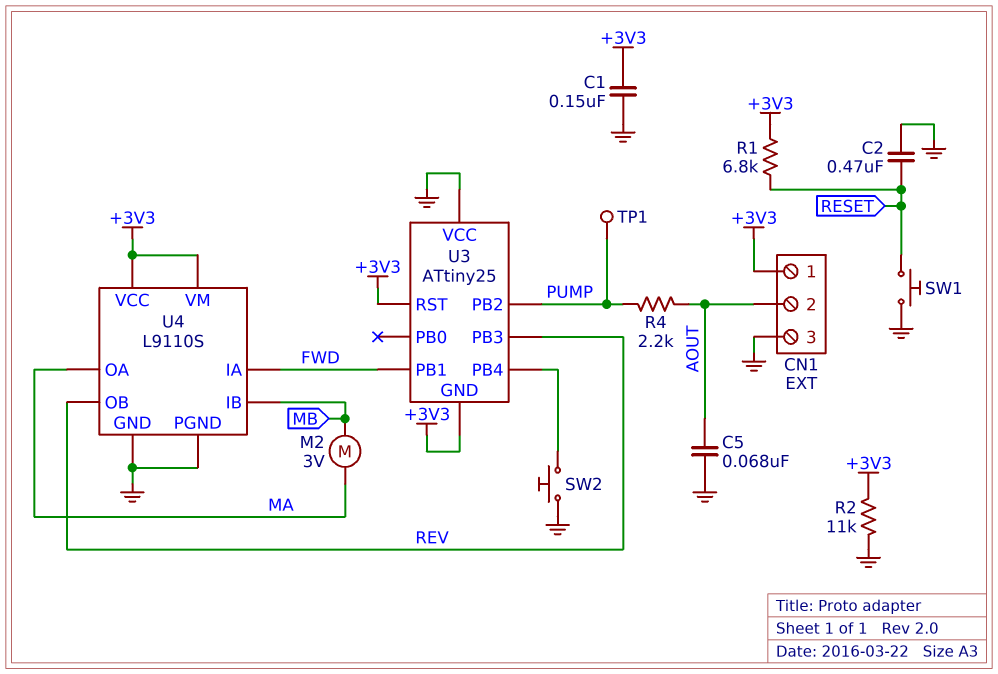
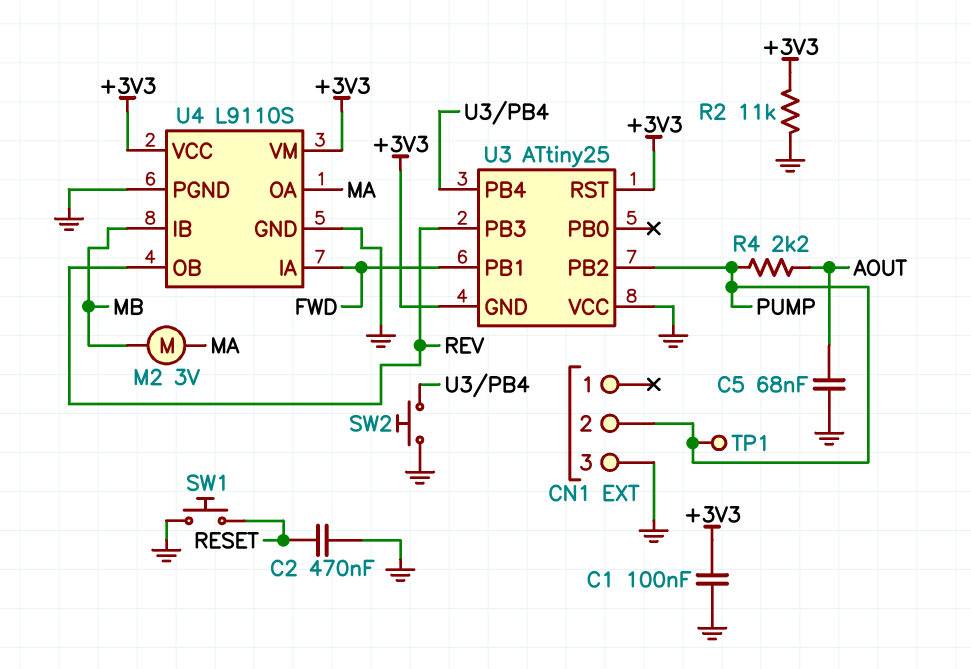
C1: 150nF (+3V3, GND) -> 100nF (+3V3, GND)
CN1 pin 1: +3V3 -> none
CN1 pin 2: AOUT -> PUMP
R1: 6.8k (+3V3, RESET) -> none

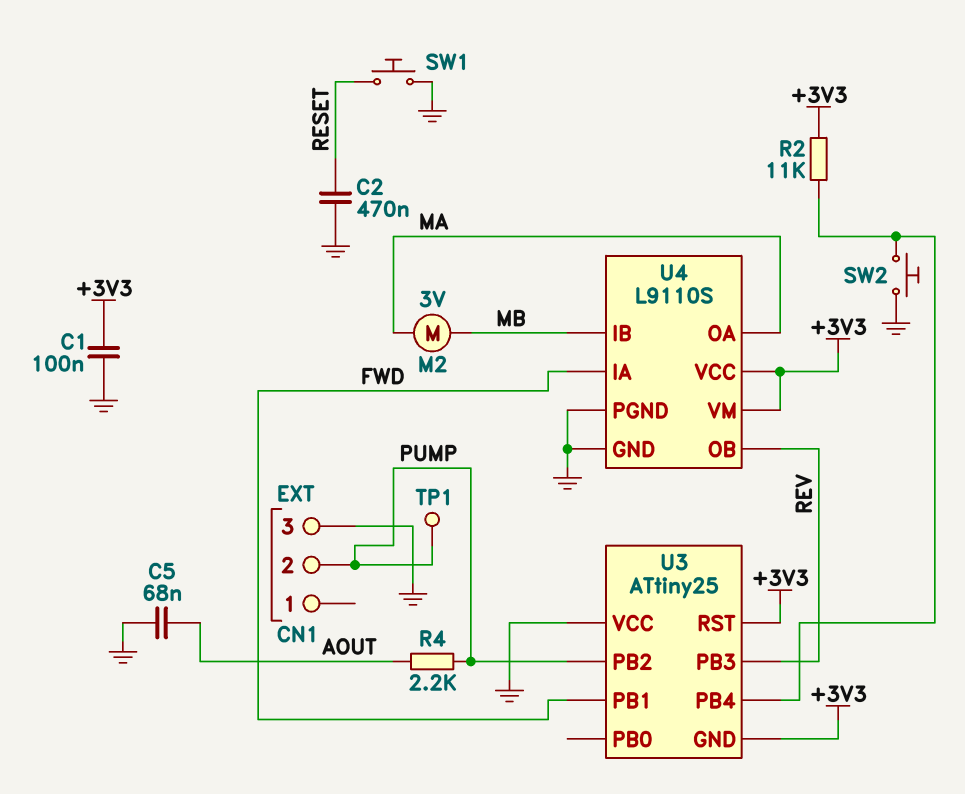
R2: 11k (+3V3, GND) -> 11k (+3V3, U3/PB4)

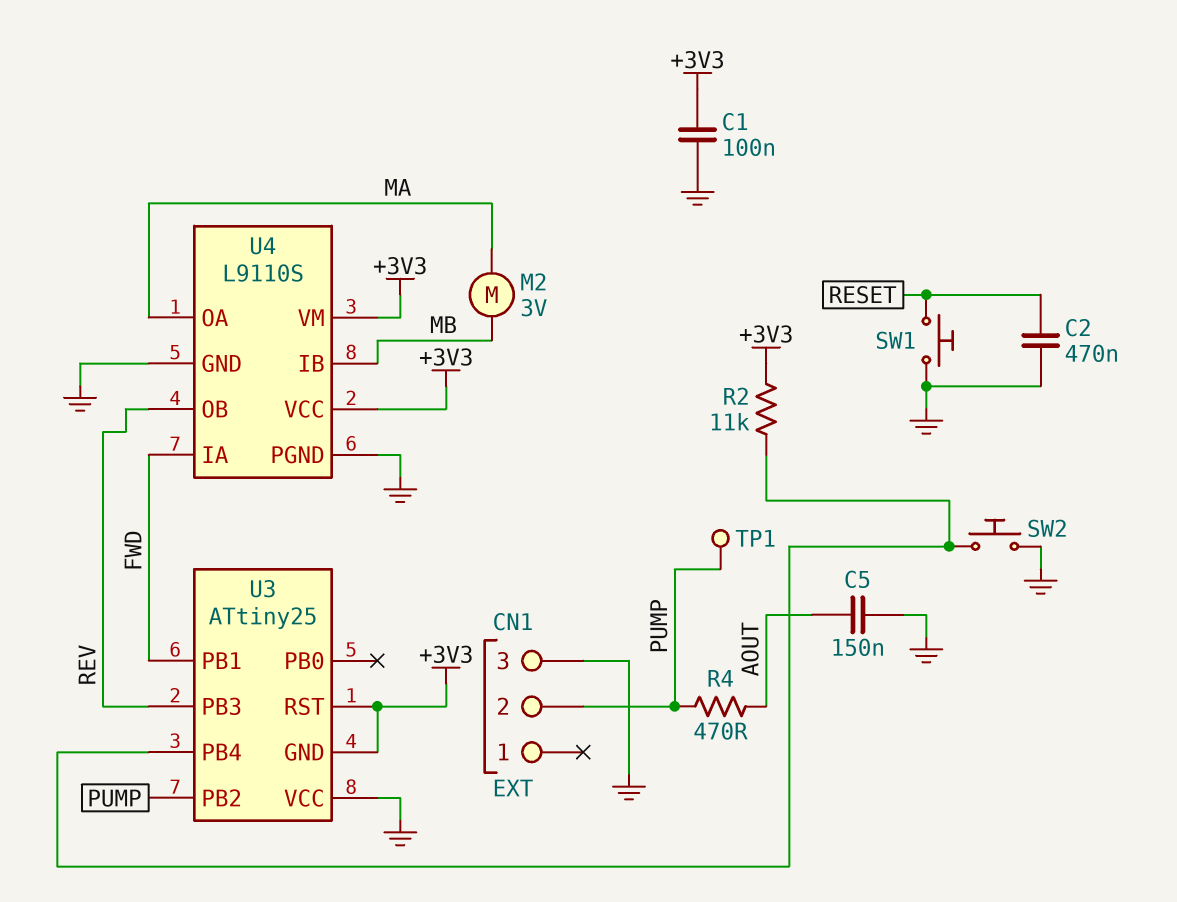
C5: 68nF (AOUT, GND) -> 150nF (AOUT, GND)
R4: 2.2k (AOUT, PUMP) -> 470 (AOUT, PUMP)

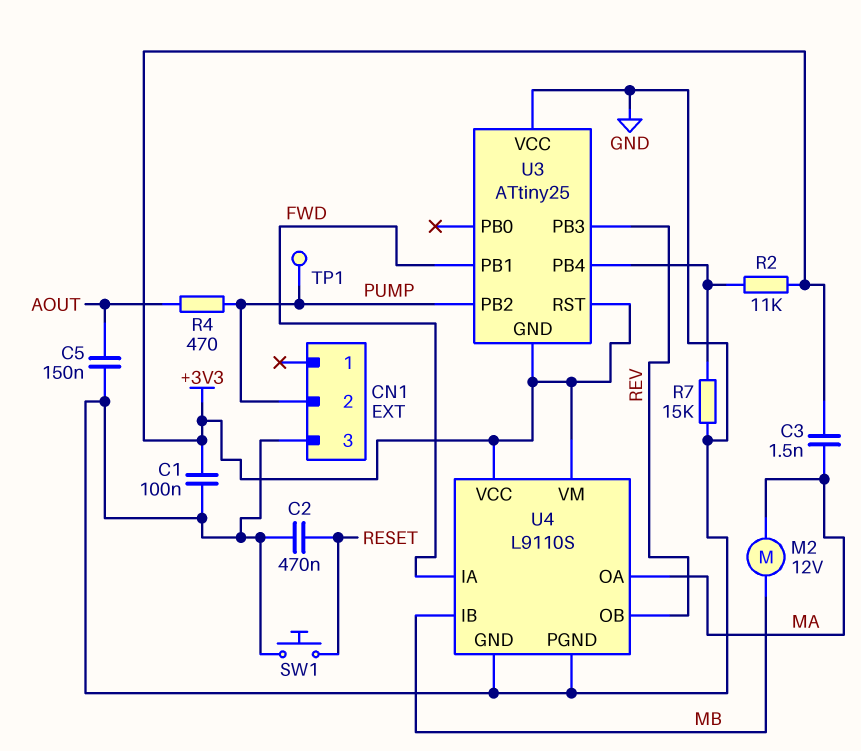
C3: none -> 1.5nF (+3V3, MA)
M2: motor 3V (MA, MB) -> motor 12V (MA, MB)
R7: none -> 15k (GND, U3/PB4)
SW2: button (GND, U3/PB4) -> none

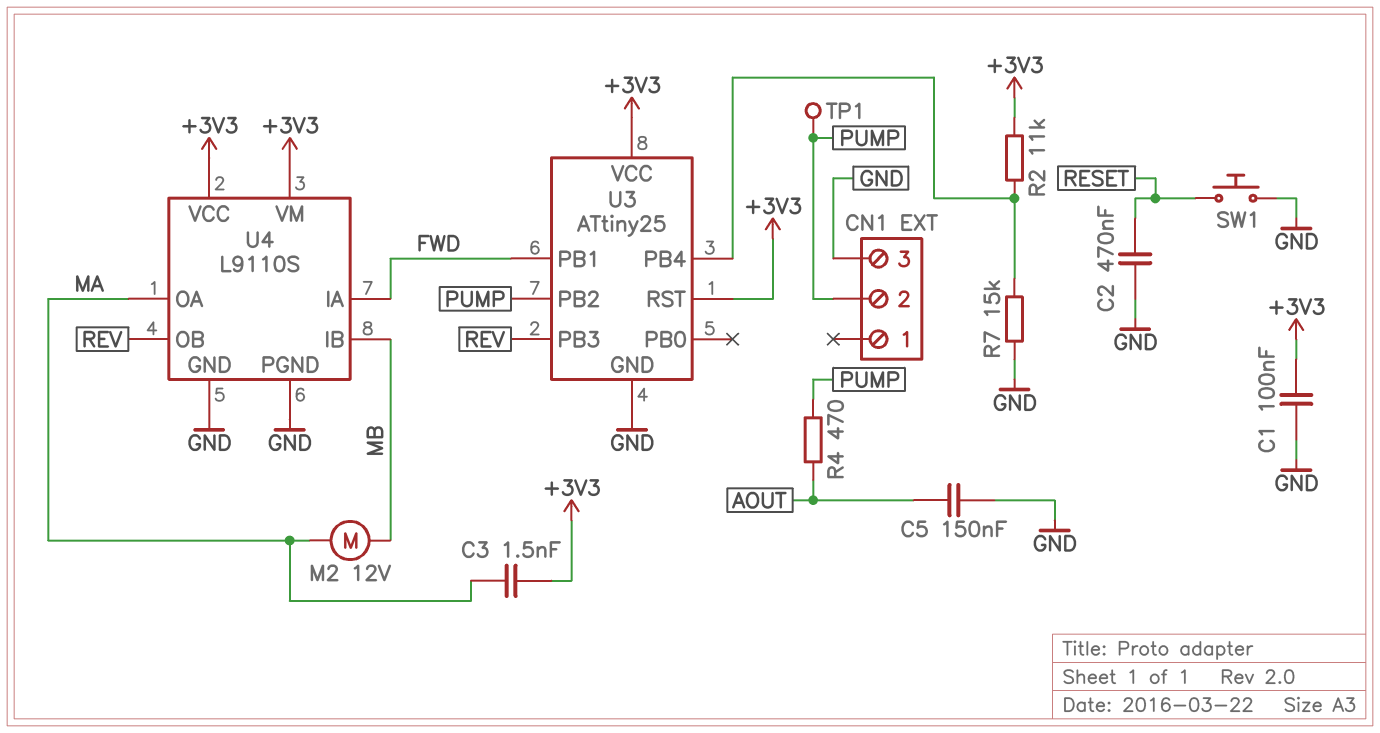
U3 pin GND: +3V3 -> GND
U3 pin VCC: GND -> +3V3

